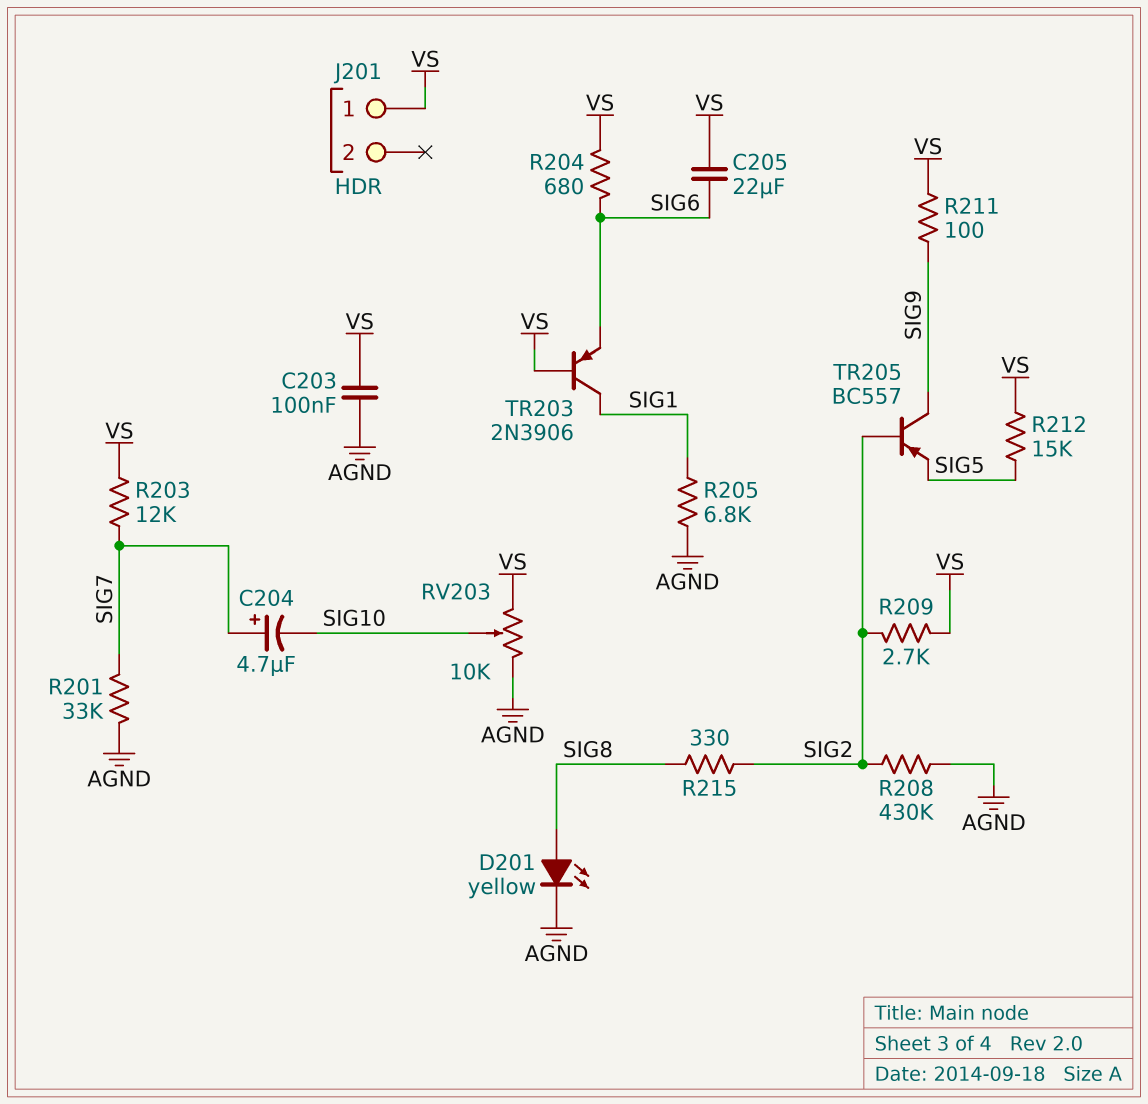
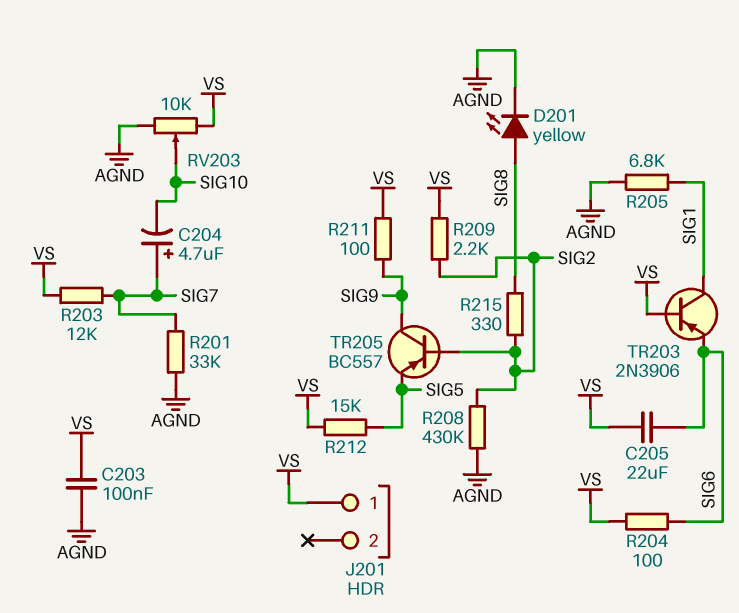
R204: 680 (SIG6, VS) -> 100 (SIG6, VS)
R209: 2.7k (SIG2, VS) -> 2.2k (SIG2, VS)

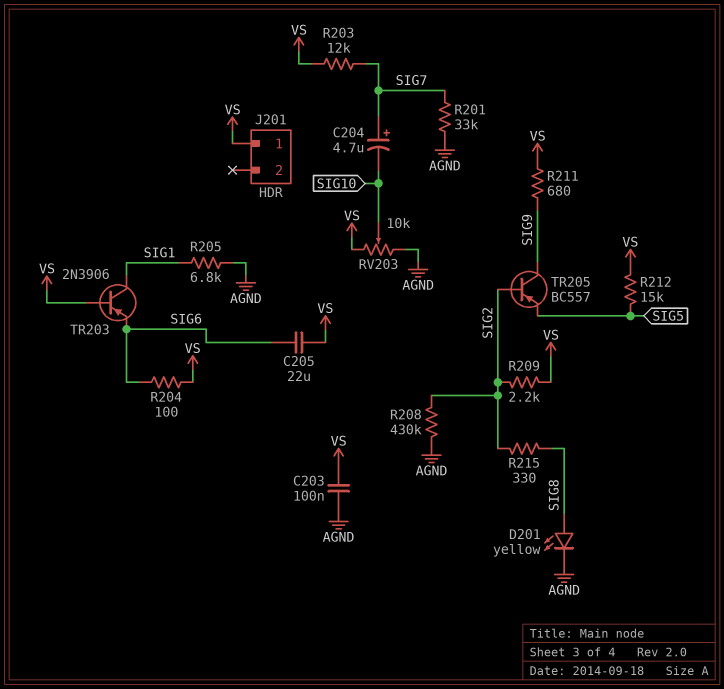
R211: 100 (SIG9, VS) -> 680 (SIG9, VS)

